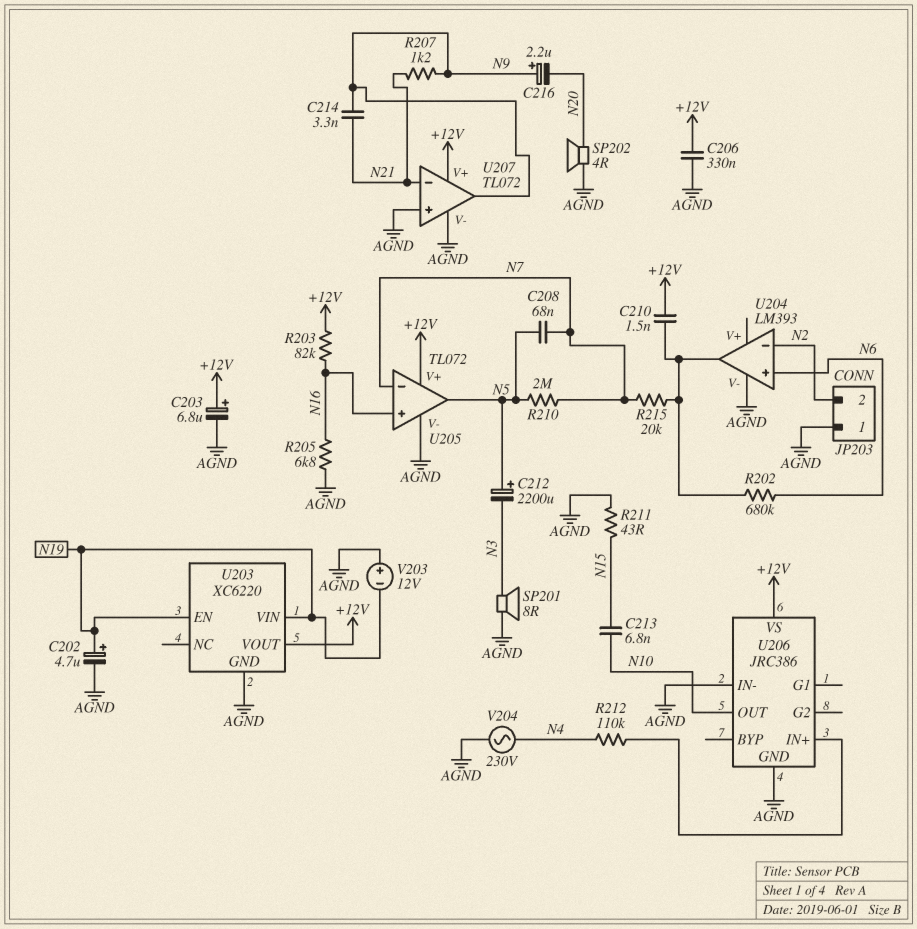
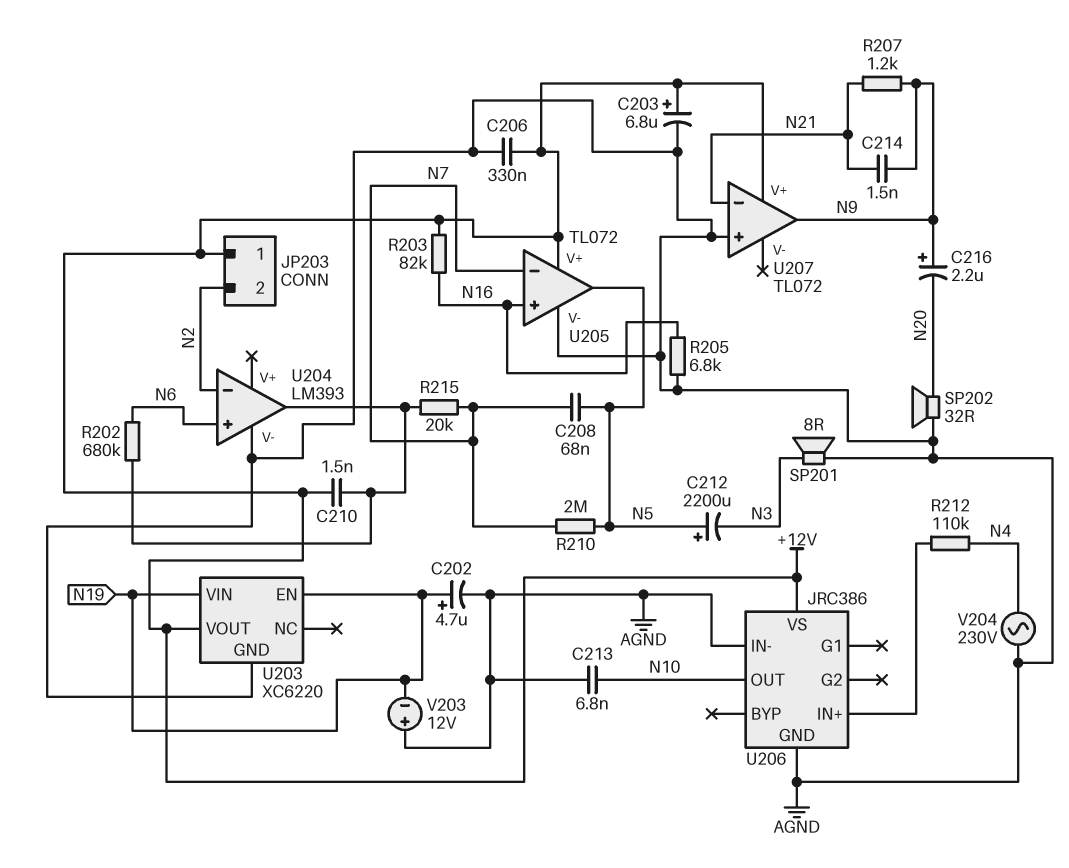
C213: 6.8nF (N10, N15) -> 6.8nF (AGND, N10)
C214: 3.3nF (N9, N21) -> 1.5nF (N9, N21)
JP203 pin 1: AGND -> +12V
R211: 43 (AGND, N15) -> none
SP202: speaker 4R (AGND, N20) -> speaker 32R (AGND, N20)
U207 pin V-: AGND -> none

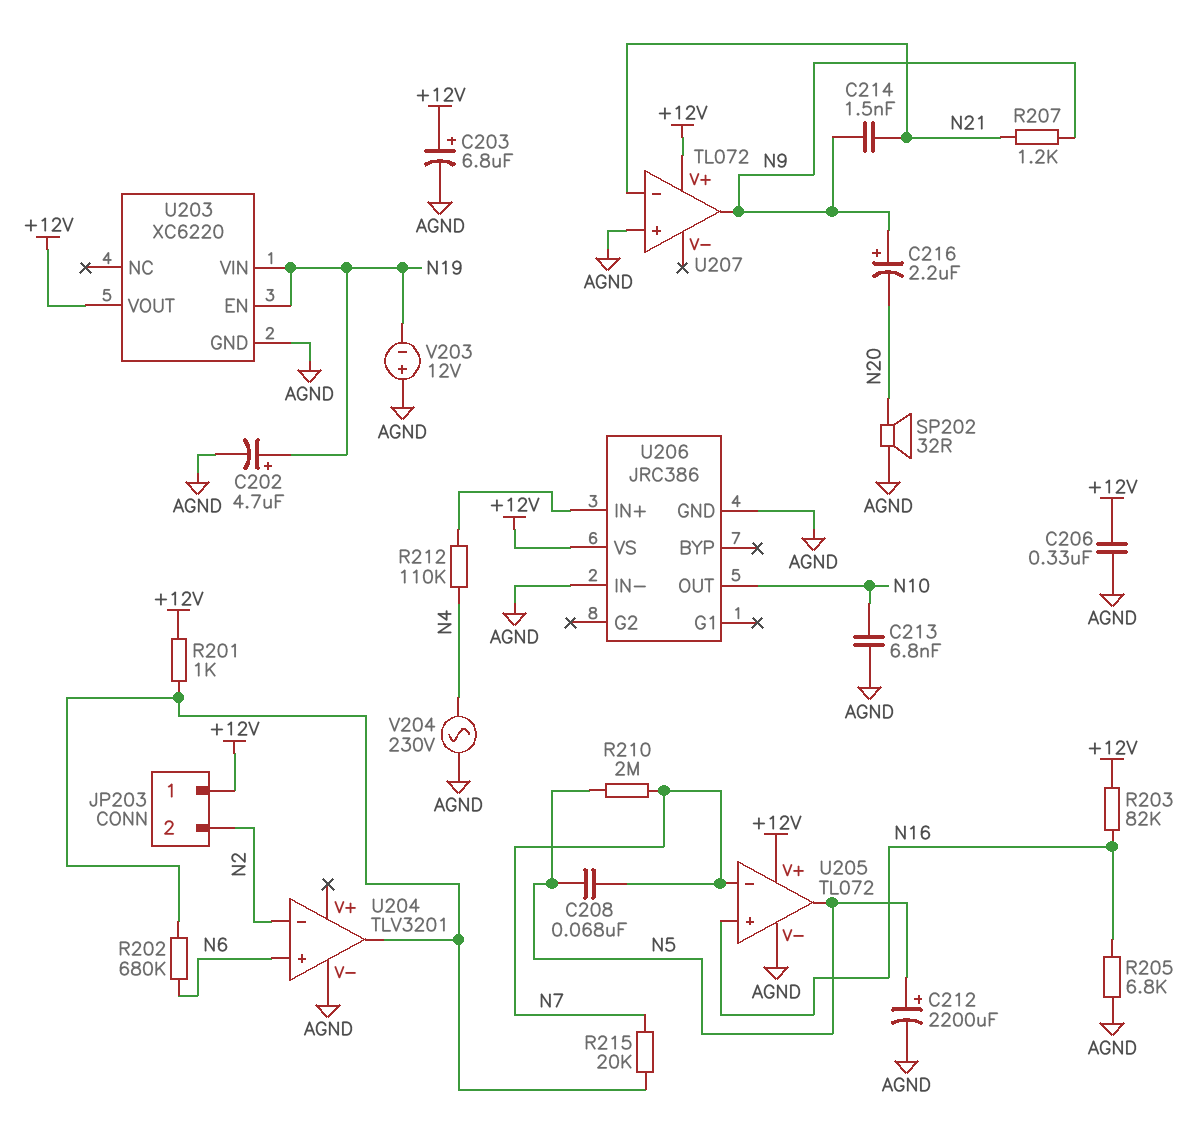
C210: 1.5nF (+12V, U204/out) -> none
C212: 2200uF (plus N5, minus N3) -> 2200uF (plus N5, minus AGND)
R201: none -> 1k (+12V, U204/out)
SP201: speaker 8R (AGND, N3) -> none
U204: LM393 -> TLV3201

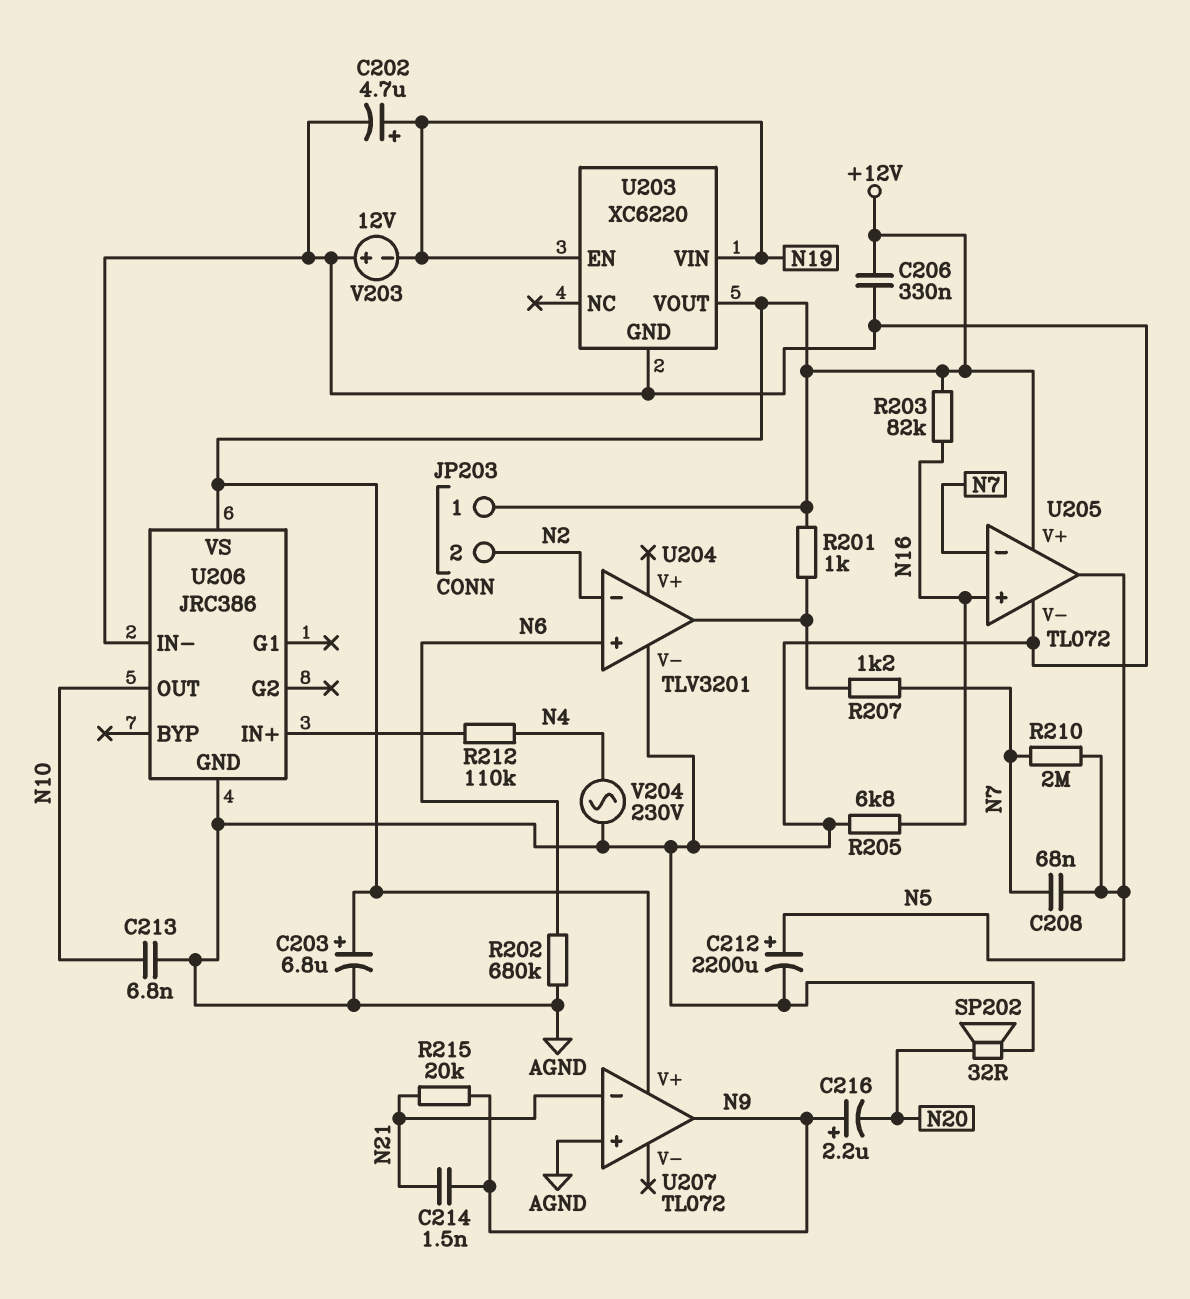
R202: 680k (N6, U204/out) -> 680k (AGND, N6)
R207: 1.2k (N9, N21) -> 1.2k (N7, U204/out)
R215: 20k (N7, U204/out) -> 20k (N9, N21)

